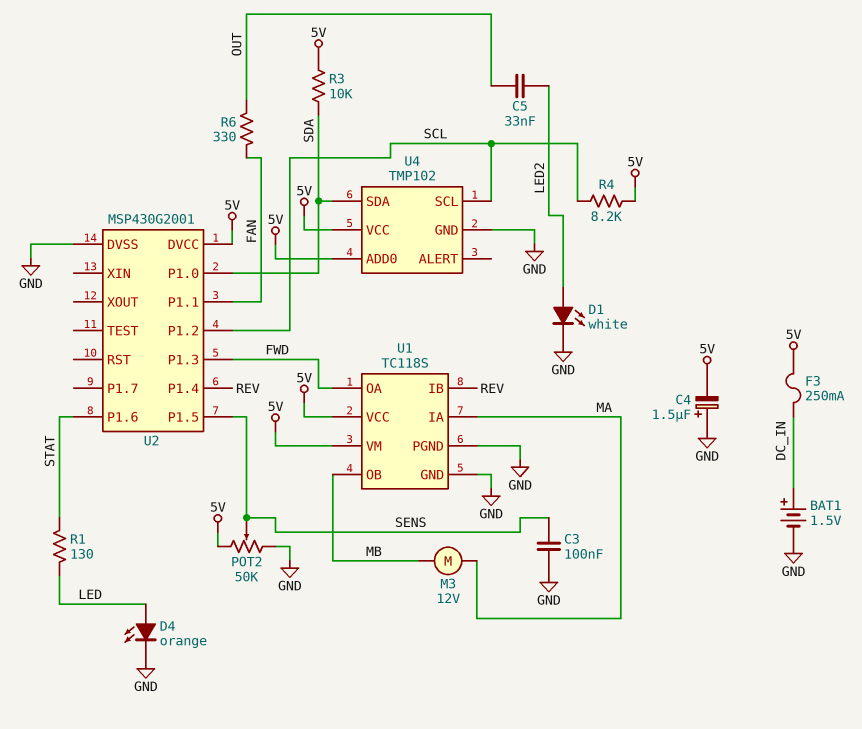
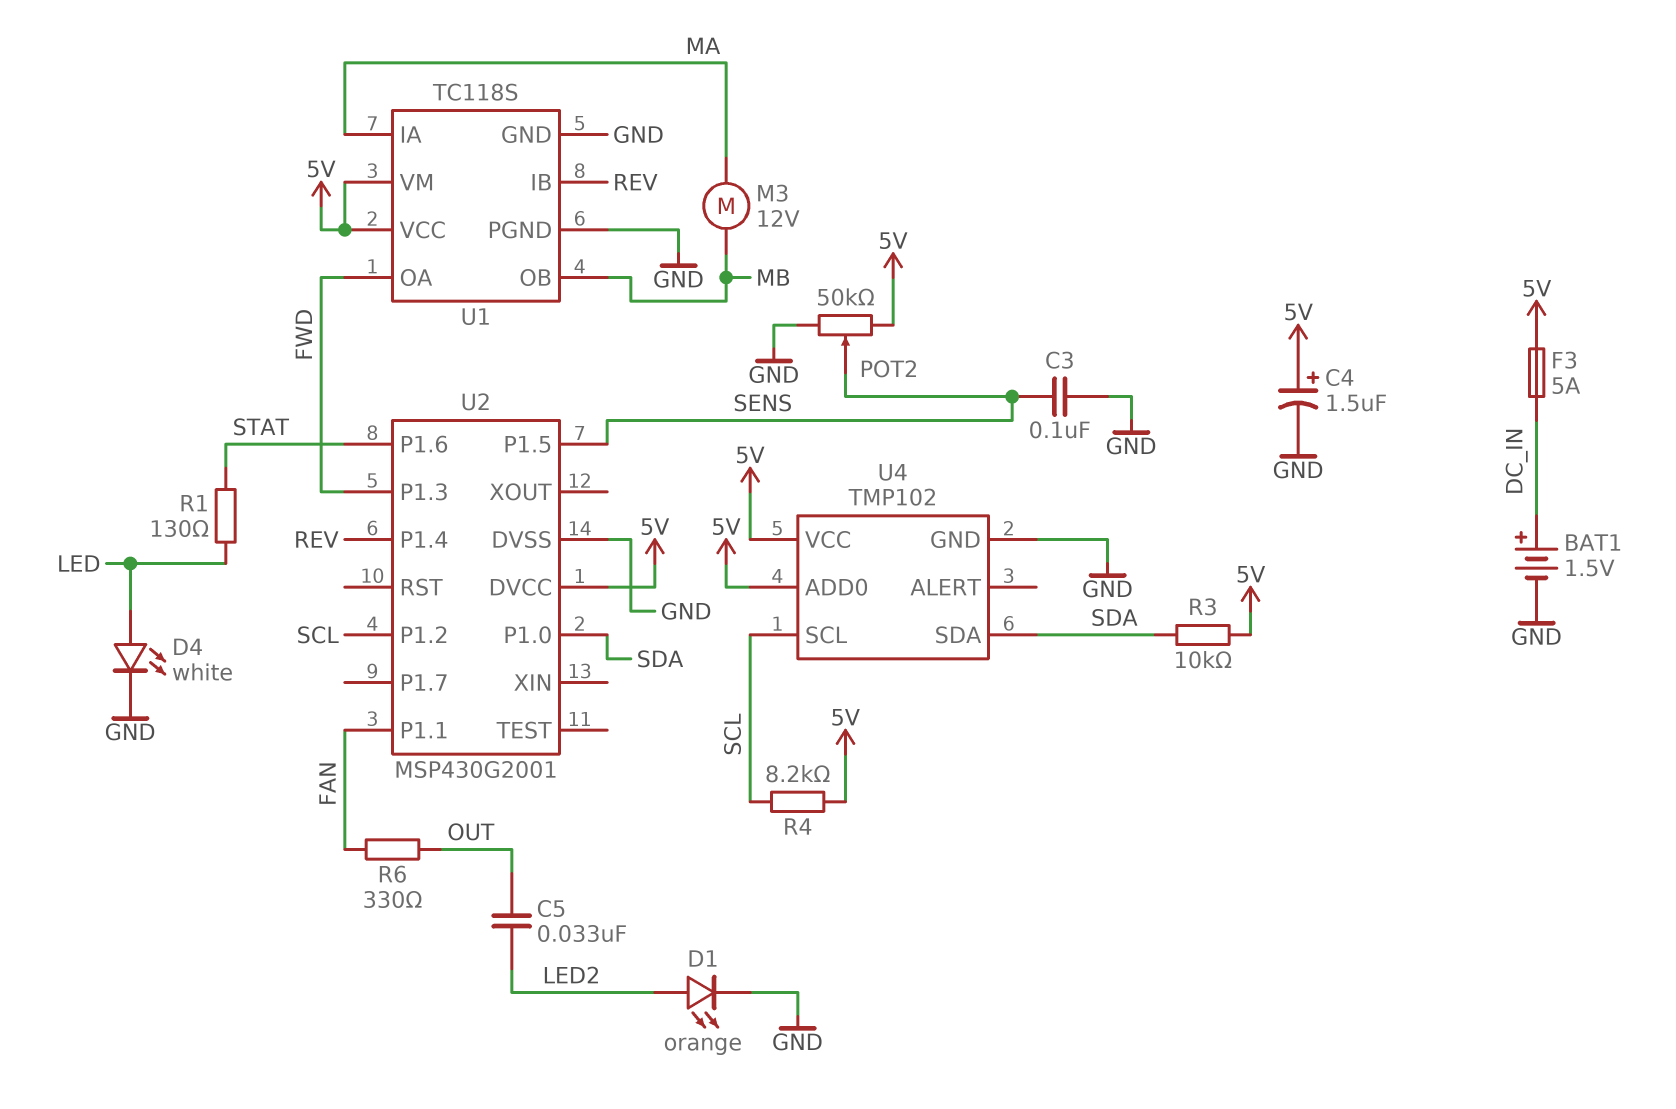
C4: 1.5uF (plus GND, minus 5V) -> 1.5uF (plus 5V, minus GND)
D1: LED white (A LED2, K GND) -> LED orange (A LED2, K GND)
D4: LED orange (A LED, K GND) -> LED white (A LED, K GND)
F3: 250mA (5V, DC_IN) -> 5A (5V, DC_IN)

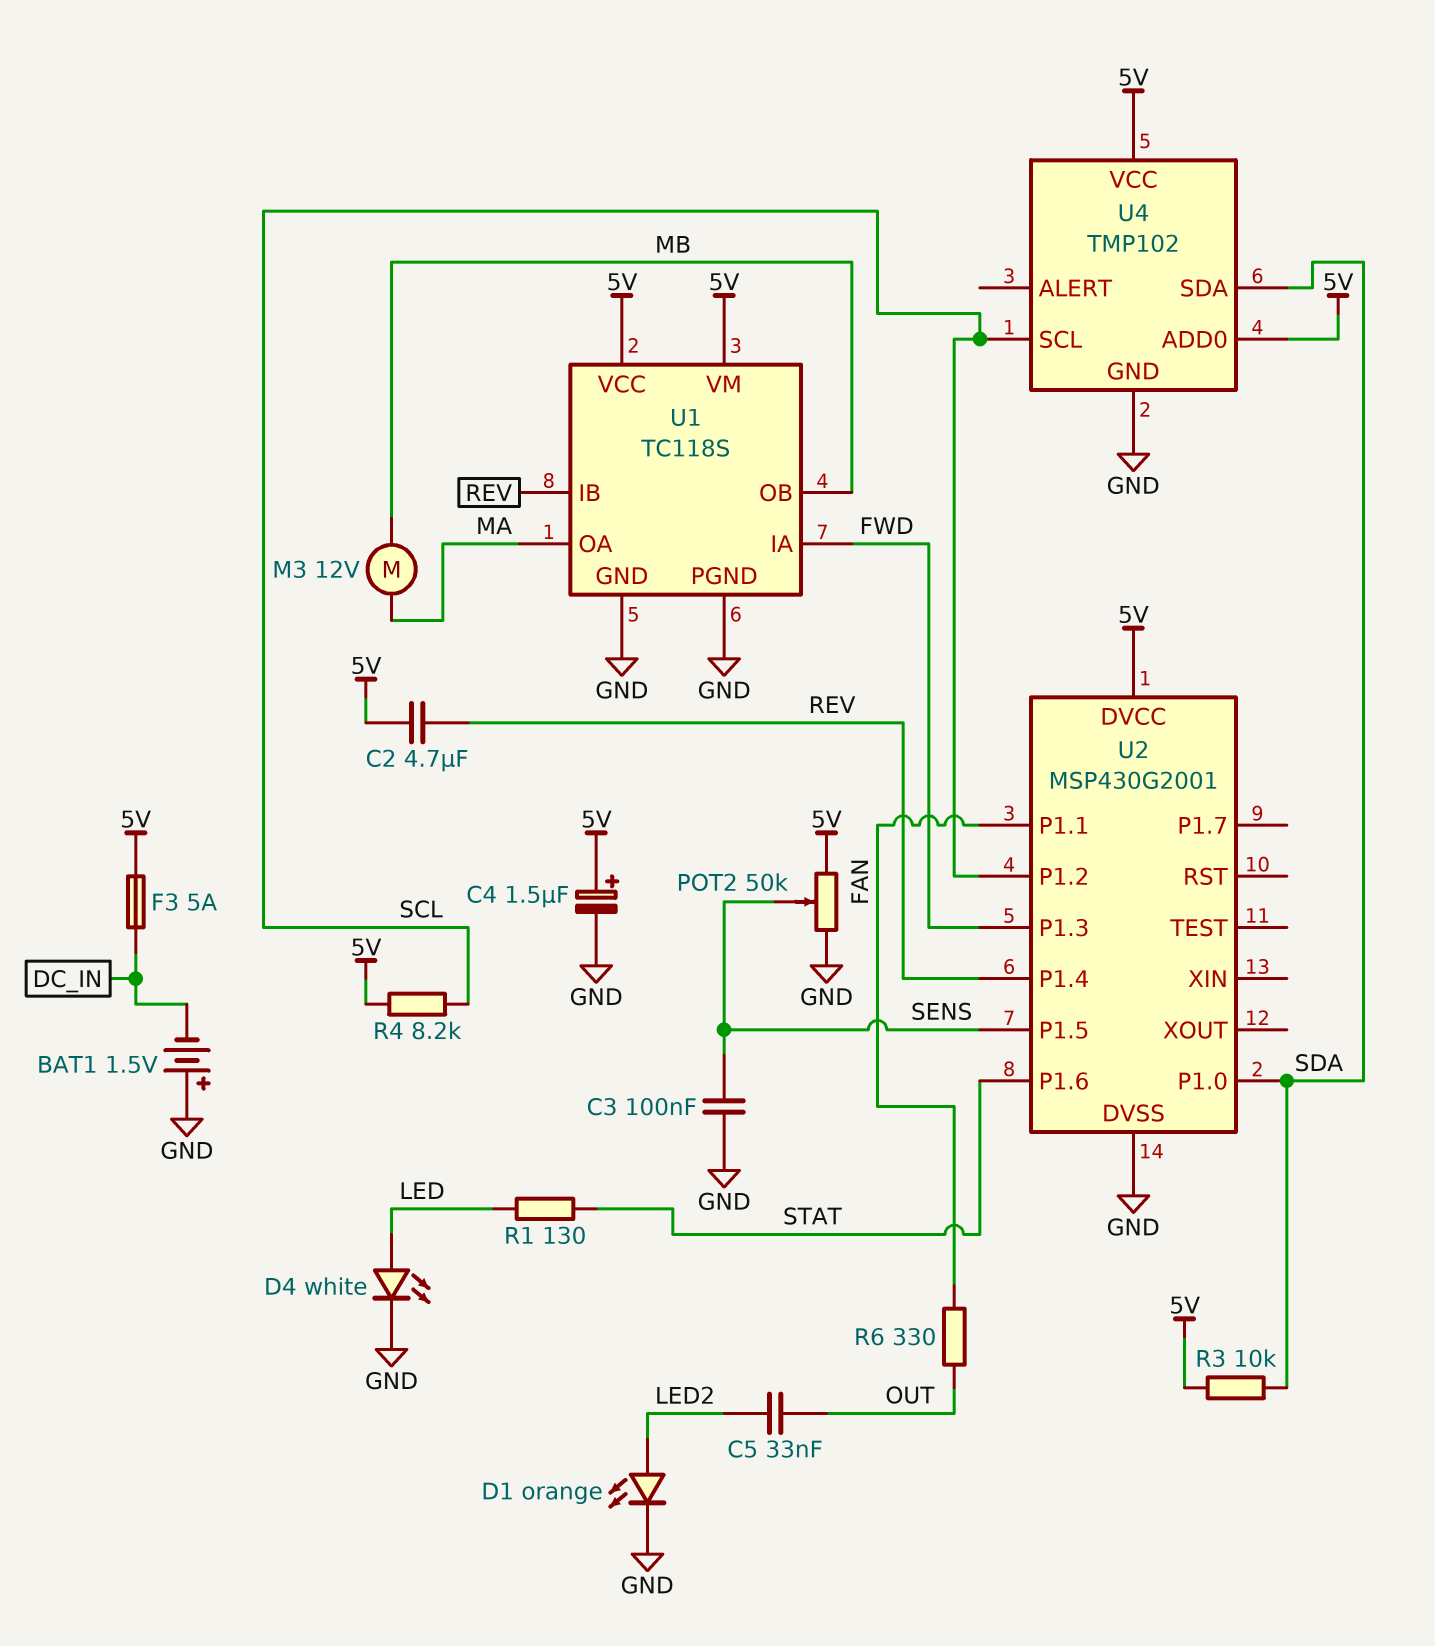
BAT1: 1.5V (plus DC_IN, minus GND) -> 1.5V (plus GND, minus DC_IN)
C2: none -> 4.7uF (5V, REV)
U1 pin IA: MA -> FWD
U1 pin OA: FWD -> MA

